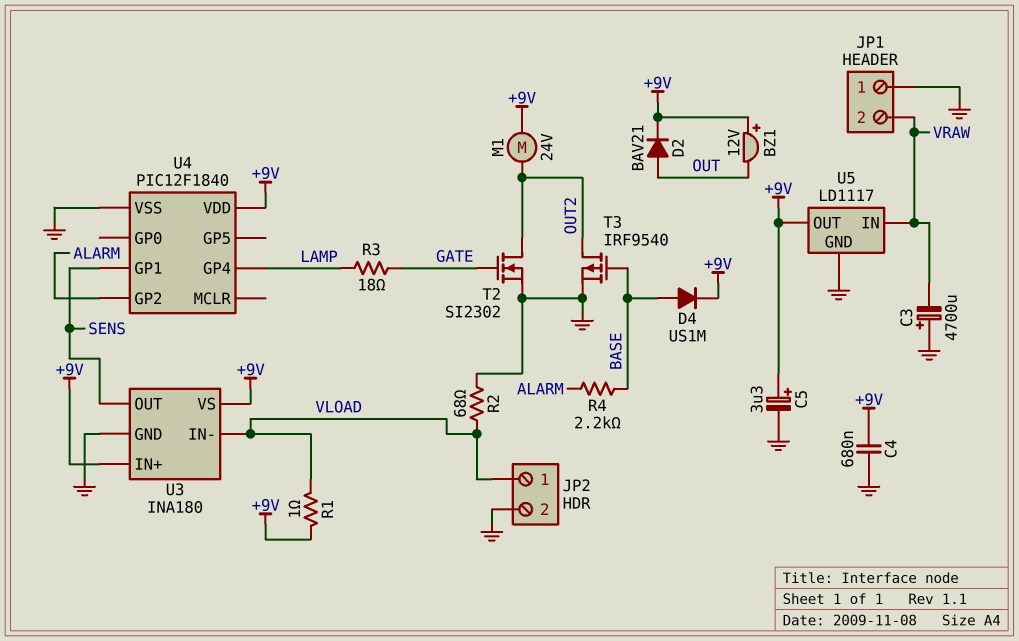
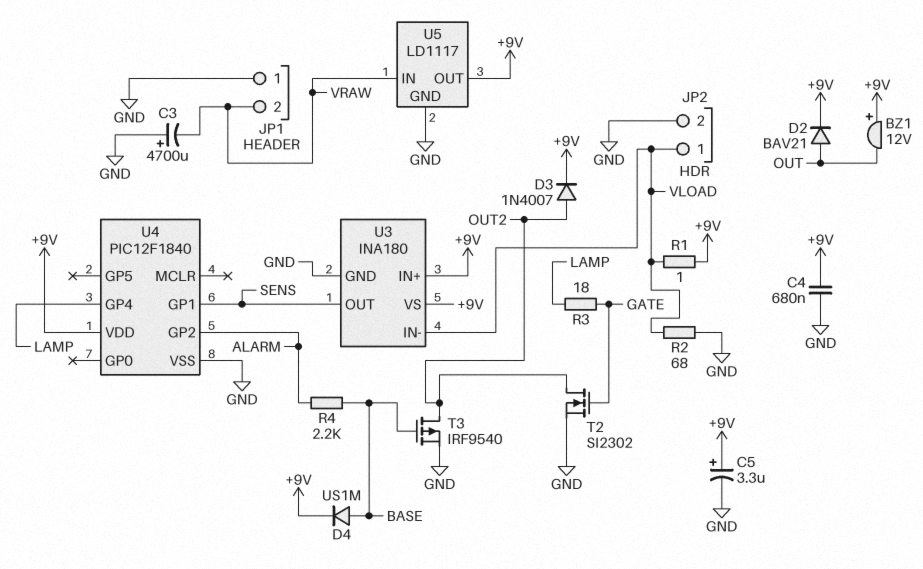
D3: none -> diode 1N4007 (A OUT2, K +9V)
M1: motor 24V (+9V, OUT2) -> none

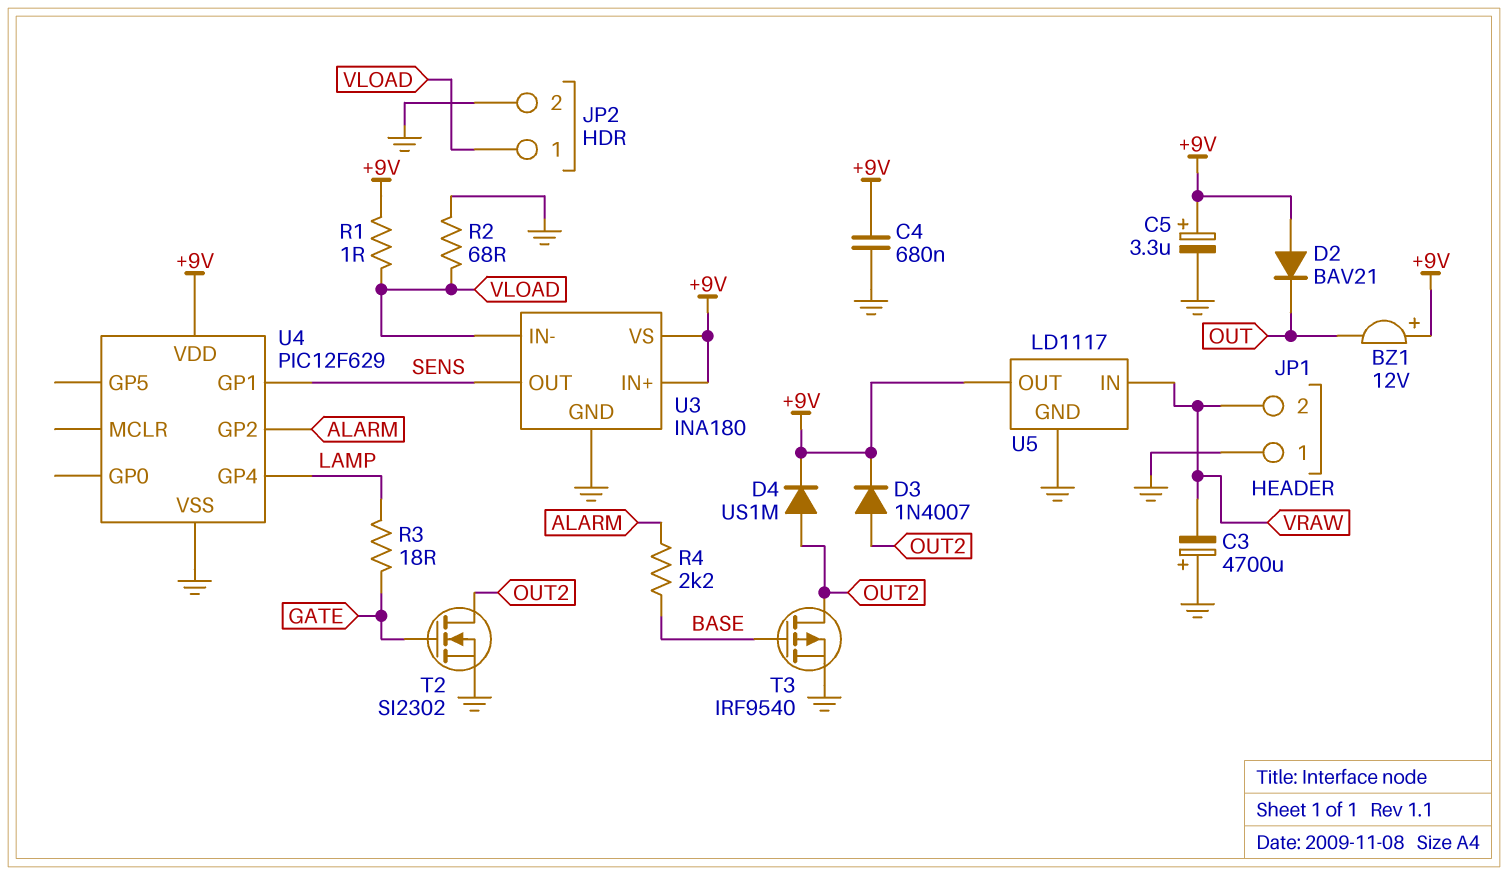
D2: diode BAV21 (A OUT, K +9V) -> diode BAV21 (A +9V, K OUT)
D4: diode US1M (A BASE, K +9V) -> diode US1M (A OUT2, K +9V)
U4: PIC12F1840 -> PIC12F629

